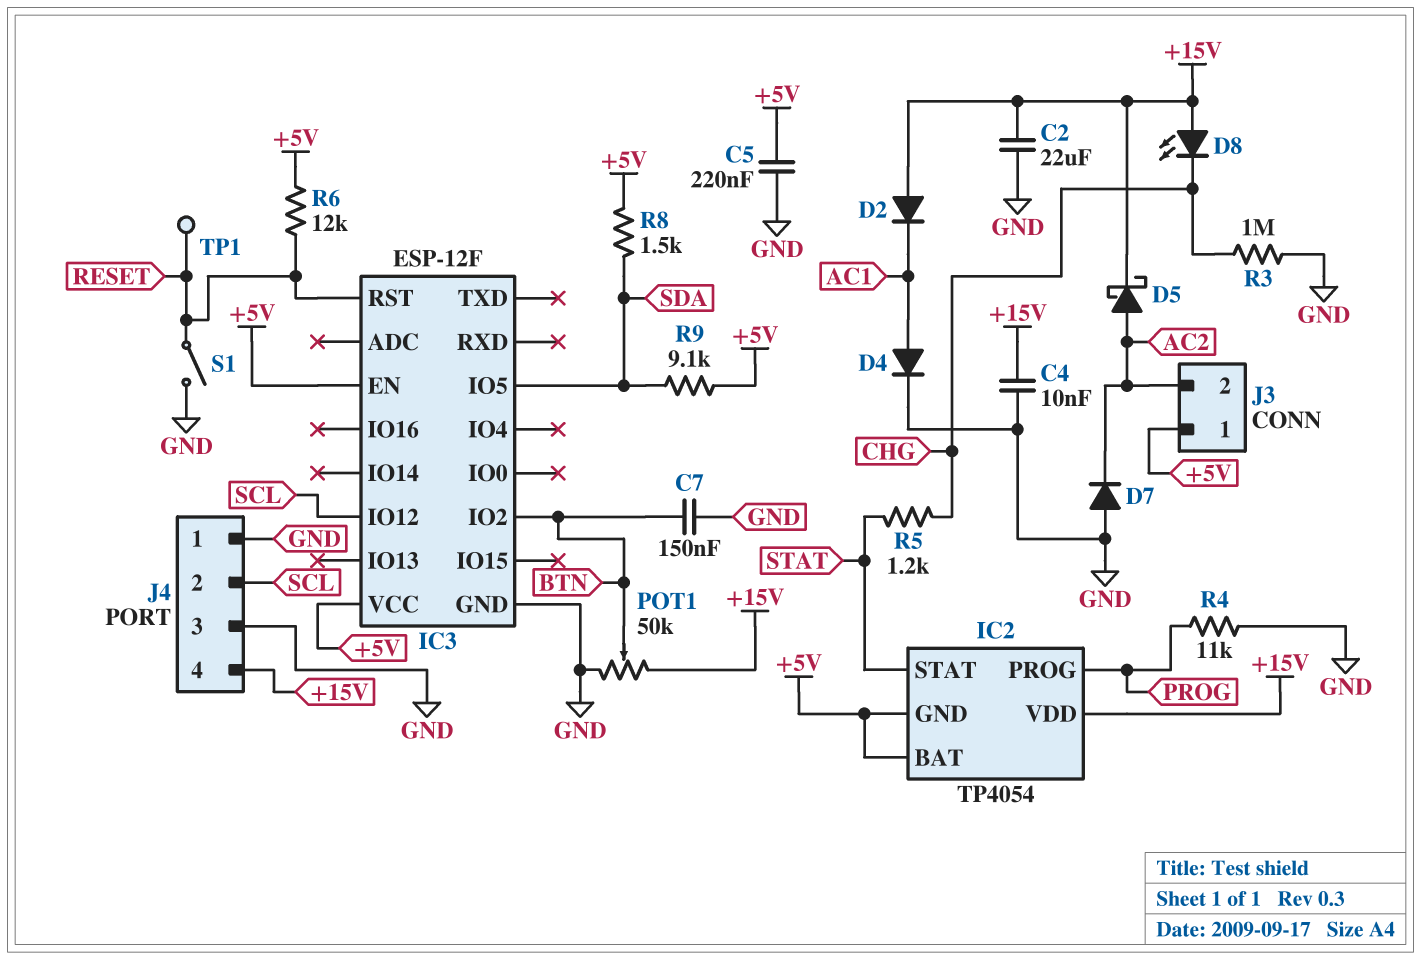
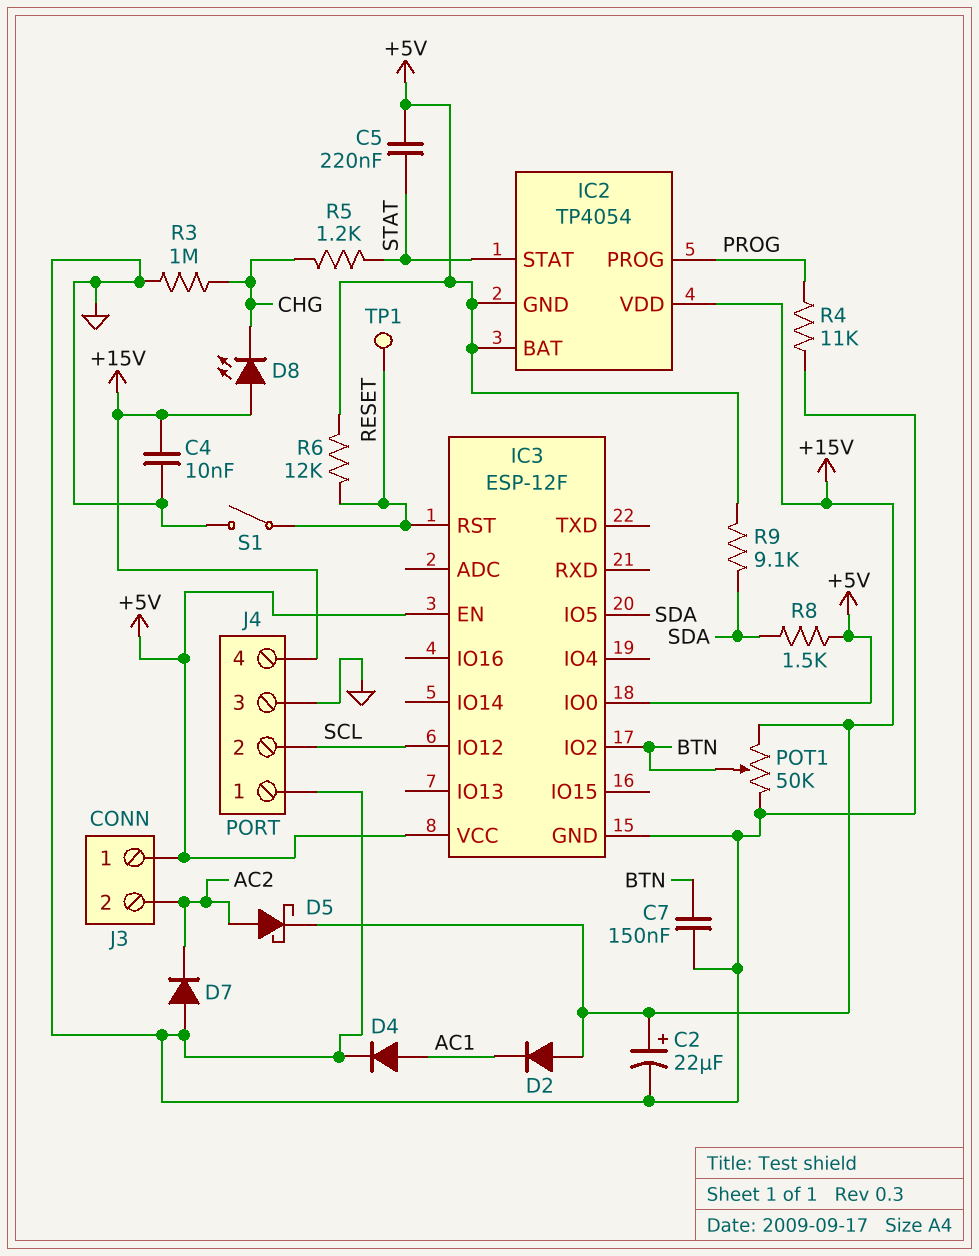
C2: 22uF (+15V, GND) -> 22uF (plus +15V, minus GND)
C5: 220nF (+5V, GND) -> 220nF (+5V, STAT)
IC3 pin IO0: none -> +5V

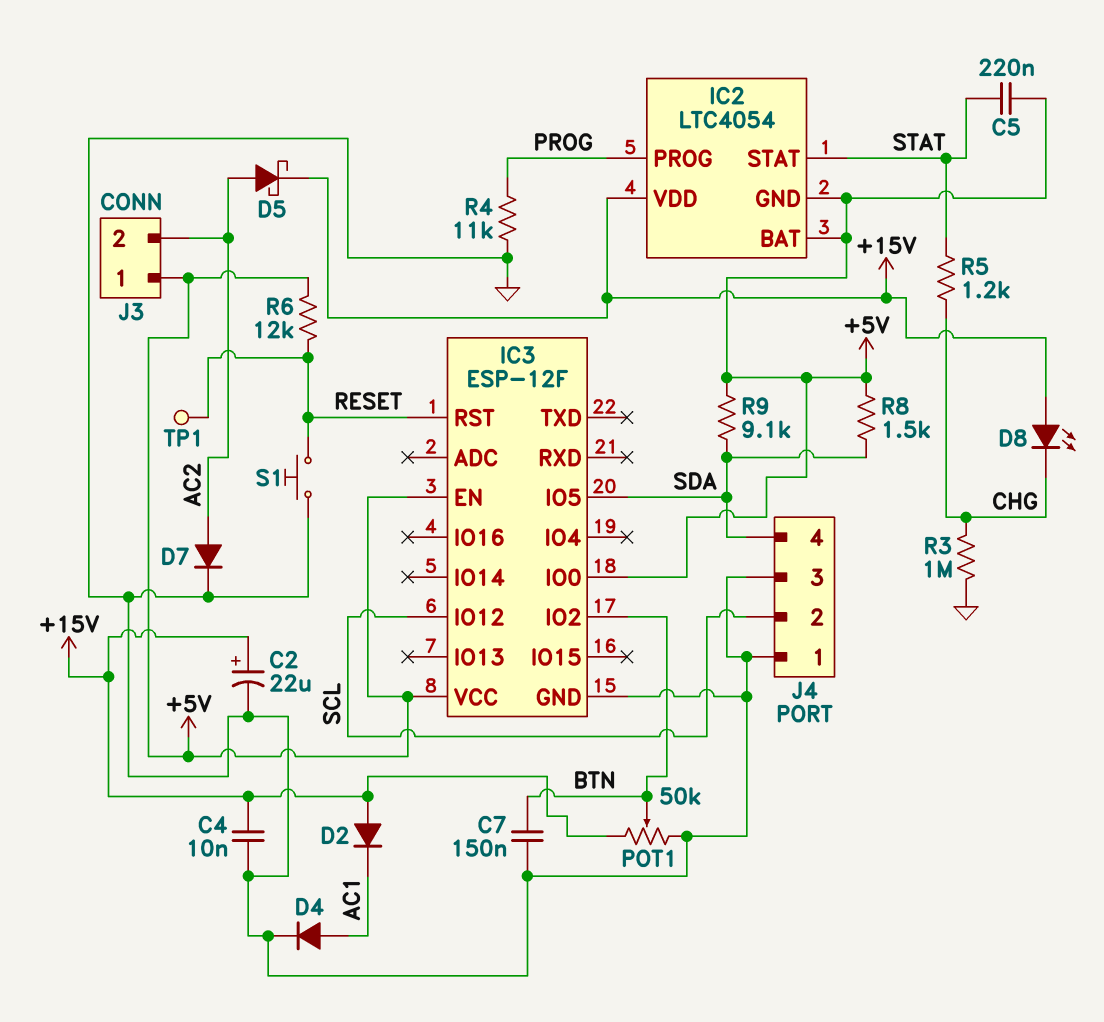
D7: diode (A GND, K AC2) -> diode (A AC2, K GND)
IC2: TP4054 -> LTC4054
J4 pin 4: +15V -> SDA
S1: switch (GND, RESET) -> button (GND, RESET)

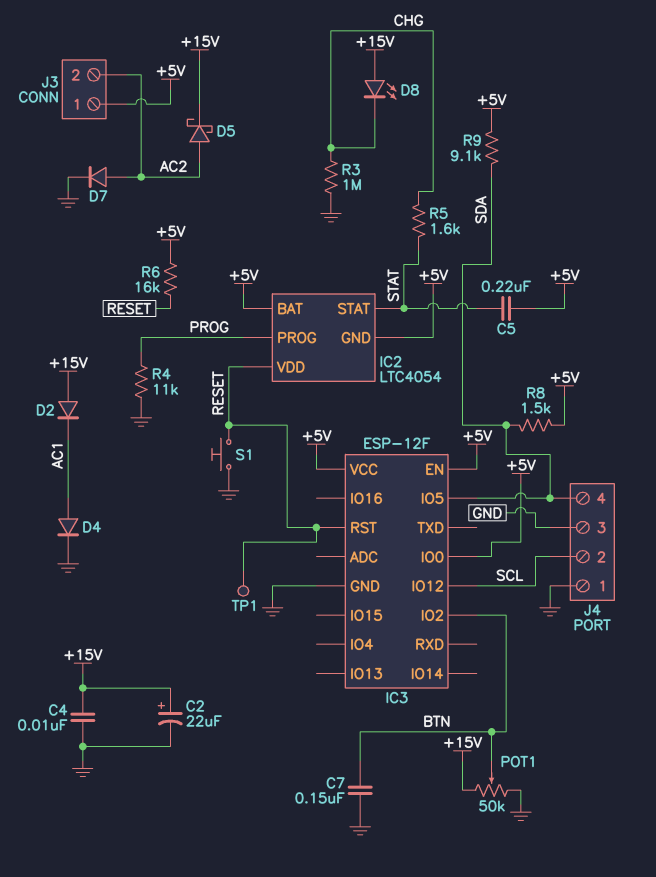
IC2 pin VDD: +15V -> RESET
R5: 1.2k (CHG, STAT) -> 1.6k (CHG, STAT)
R6: 12k (+5V, RESET) -> 16k (+5V, RESET)

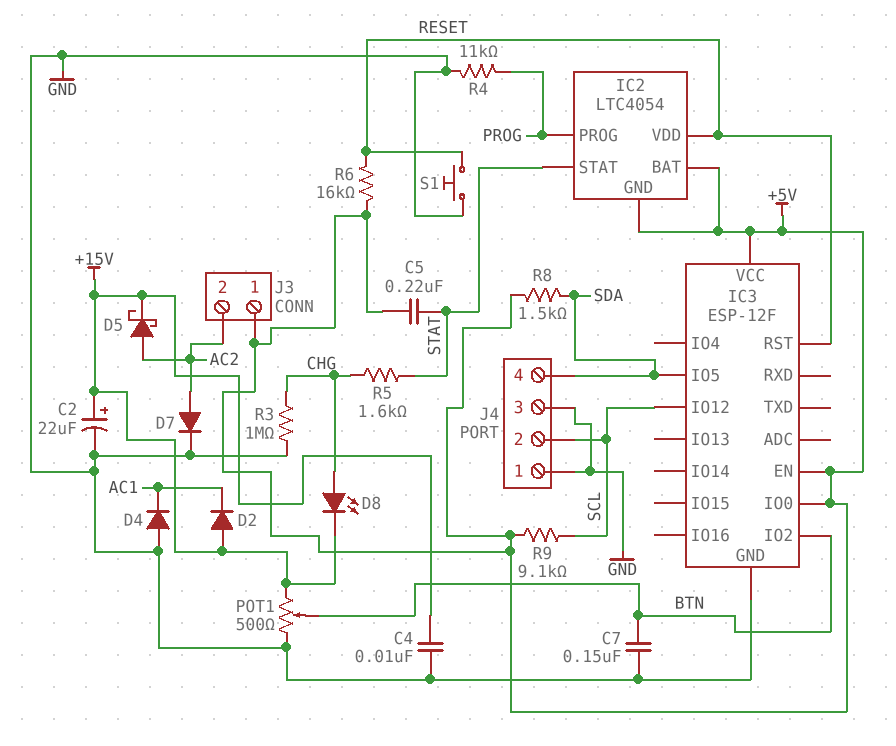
D4: diode (A AC1, K GND) -> diode (A GND, K AC1)
D8: LED (A +15V, K CHG) -> LED (A CHG, K +15V)
POT1: 50k (+15V, GND, wiper BTN) -> 500 (+15V, GND, wiper BTN)
R9: 9.1k (+5V, SDA) -> 9.1k (+5V, SCL)
TP1: test point (RESET) -> none

